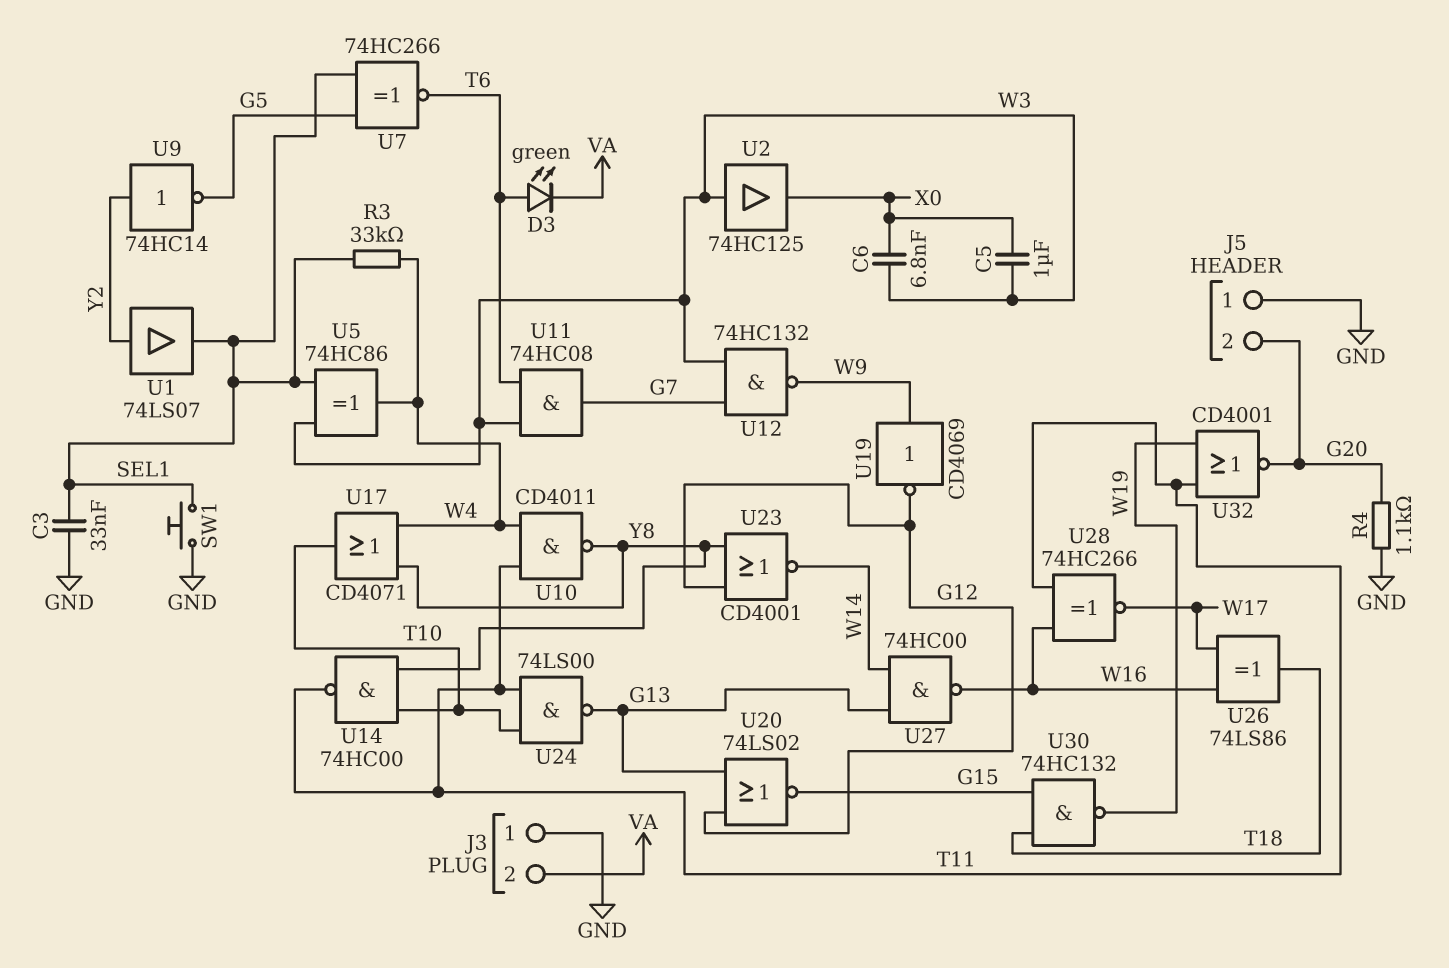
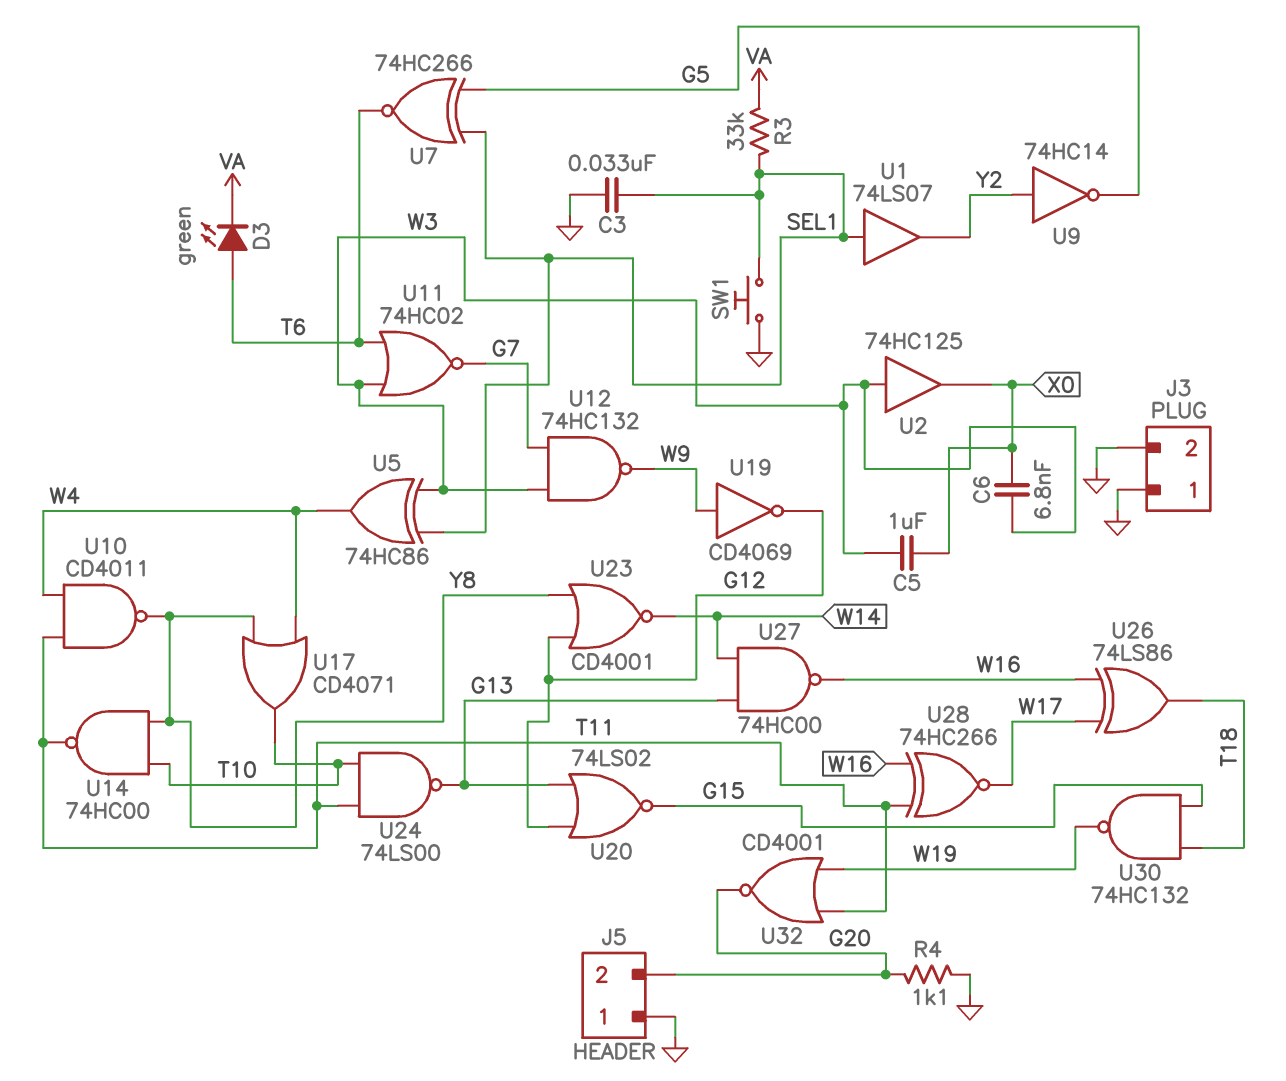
J3 pin 2: VA -> GND
R3: 33k (SEL1, W4) -> 33k (SEL1, VA)
U1: buffer 74LS07 (in Y2, out SEL1) -> buffer 74LS07 (in SEL1, out Y2)
U11: AND 74HC08 (in T6, in W3, out G7) -> NOR 74HC02 (in T6, in W3, out G7)

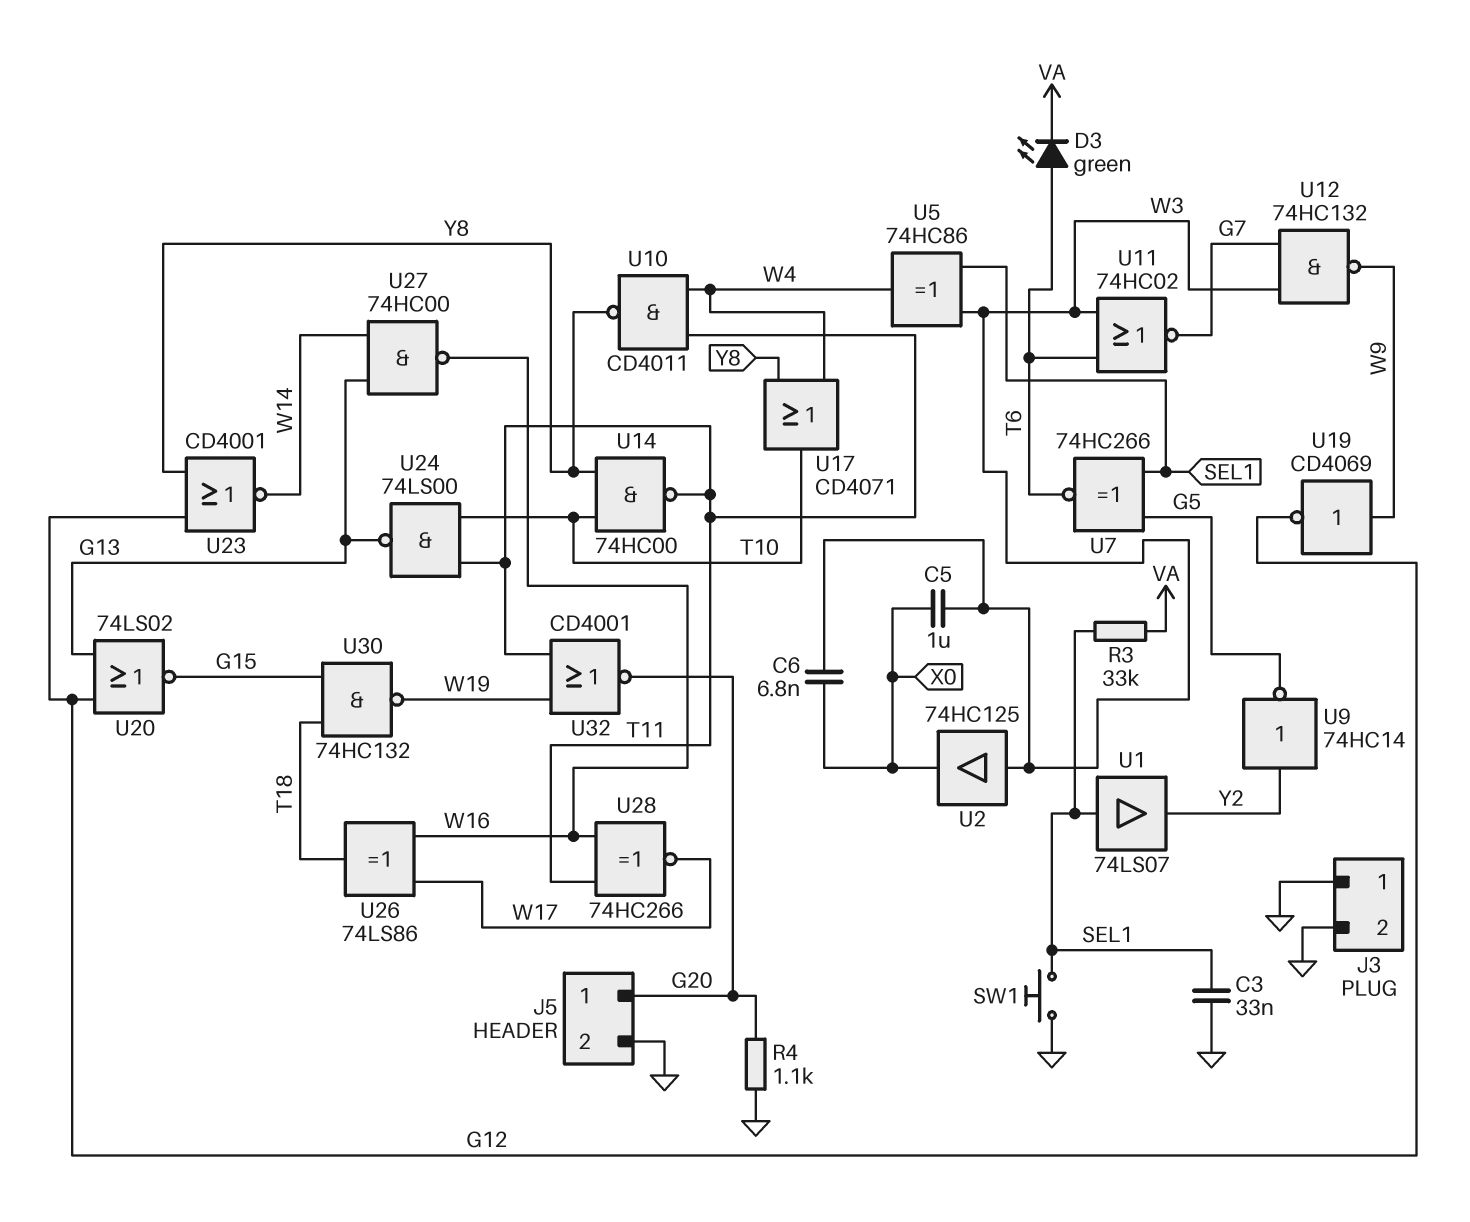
J5 pin 1: GND -> G20
J5 pin 2: G20 -> GND

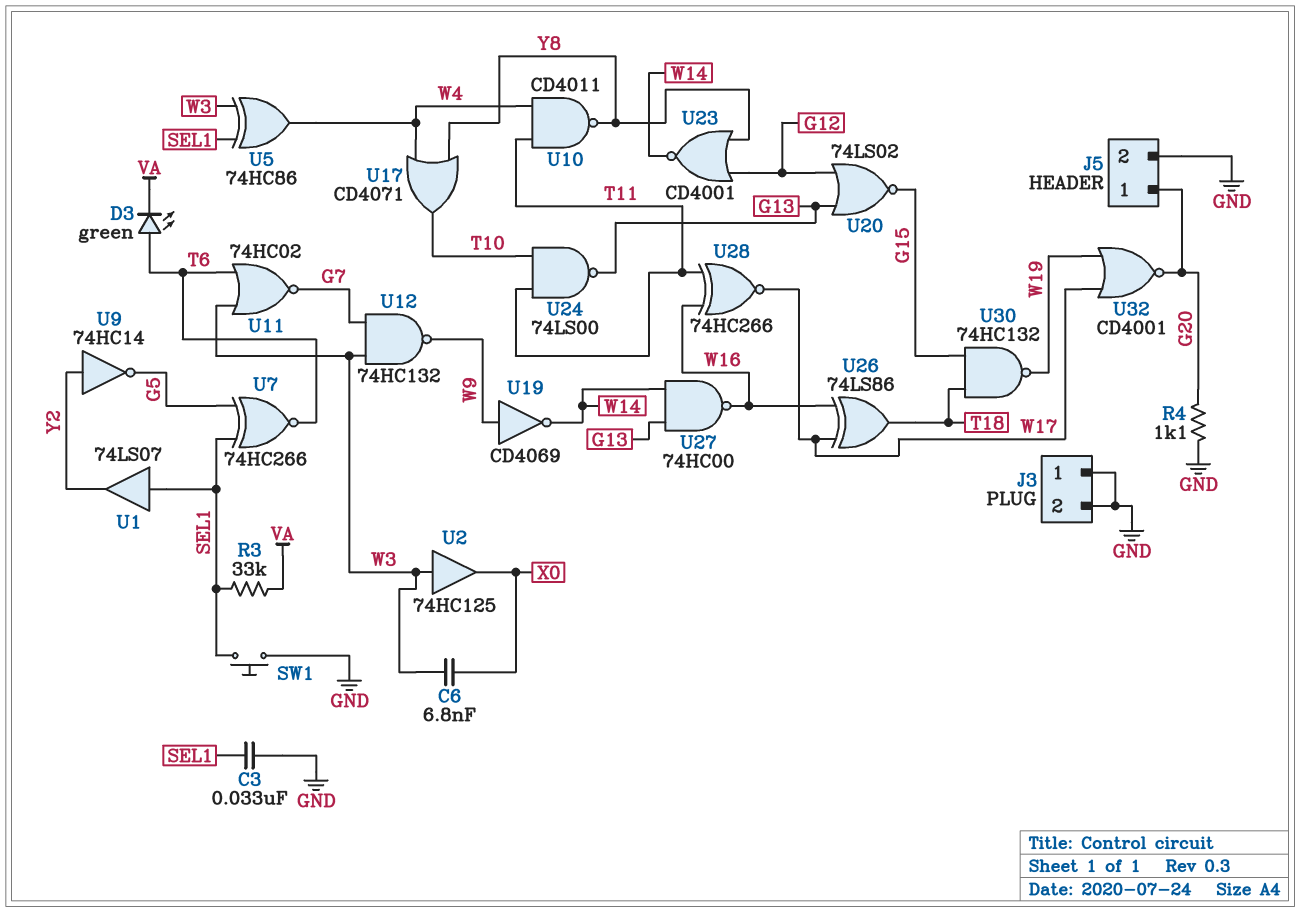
C5: 1uF (W3, X0) -> none
U14: NAND 74HC00 (in T10, in Y8, out T11) -> none
U19: NOT CD4069 (in W9, out G12) -> NOT CD4069 (in W9, out W14)
U32: NOR CD4001 (in T11, in W19, out G20) -> NOR CD4001 (in W17, in W19, out G20)

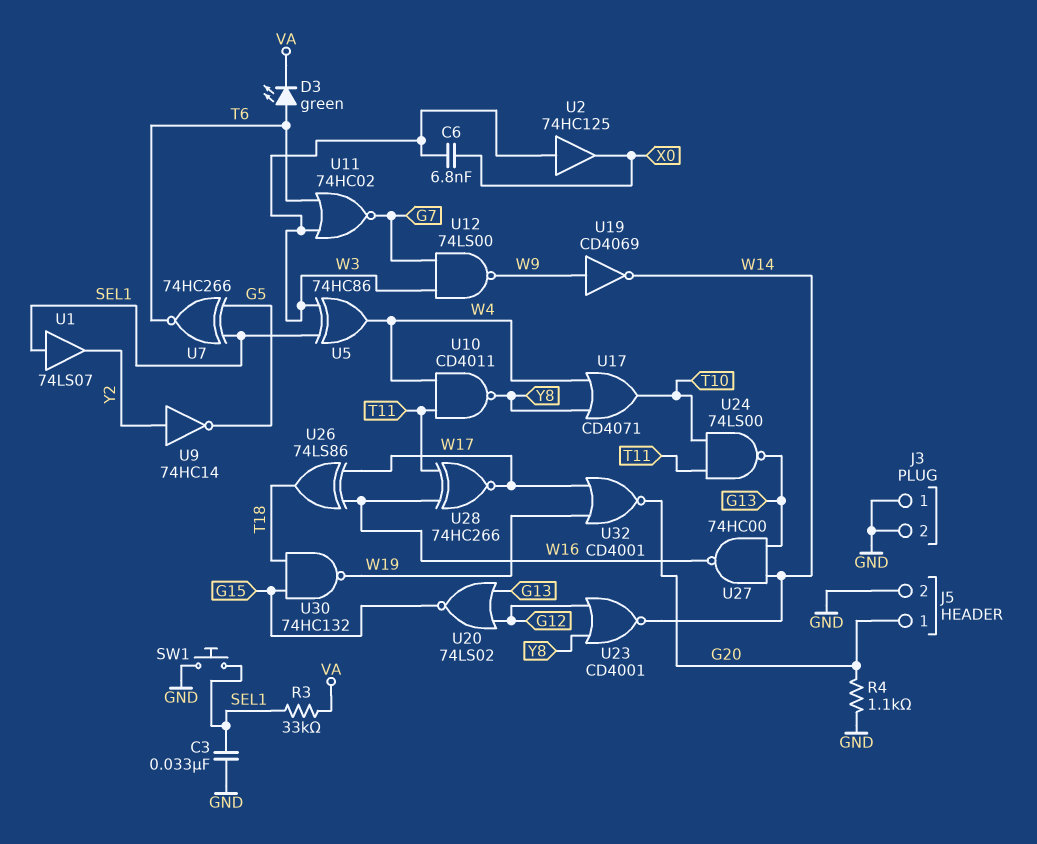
U12: NAND 74HC132 (in G7, in W3, out W9) -> NAND 74LS00 (in G7, in W3, out W9)

